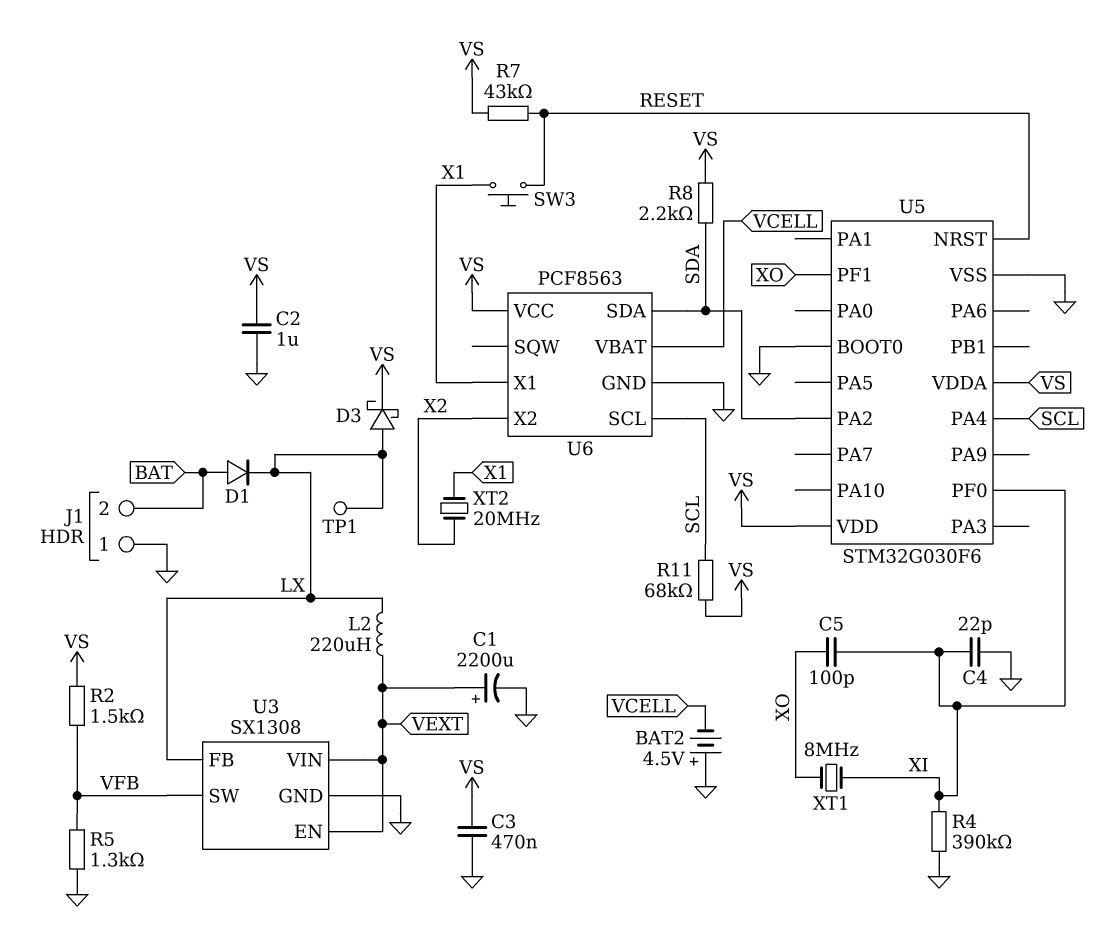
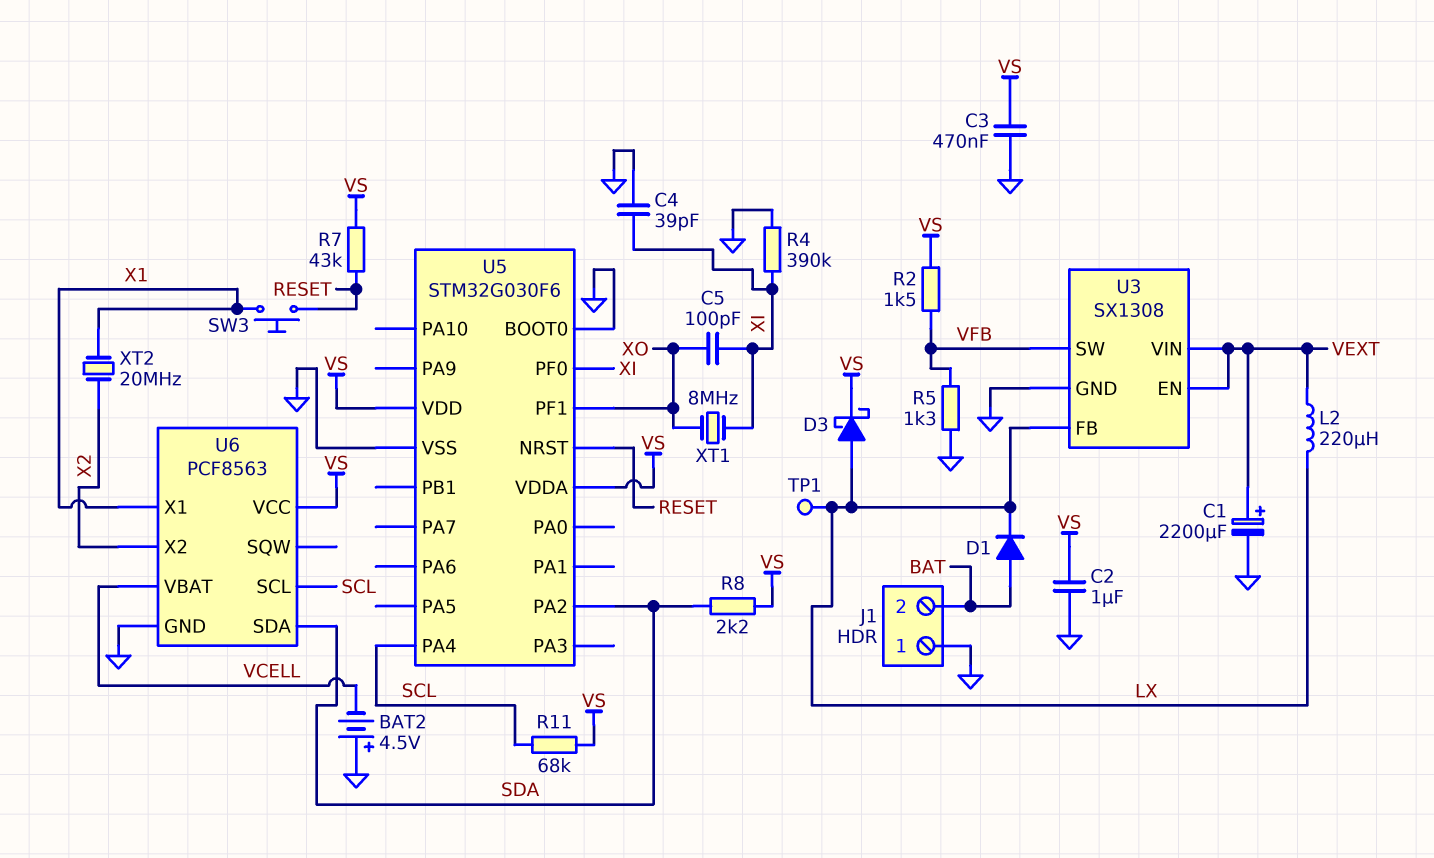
C4: 22pF (GND, XI) -> 39pF (GND, XI)

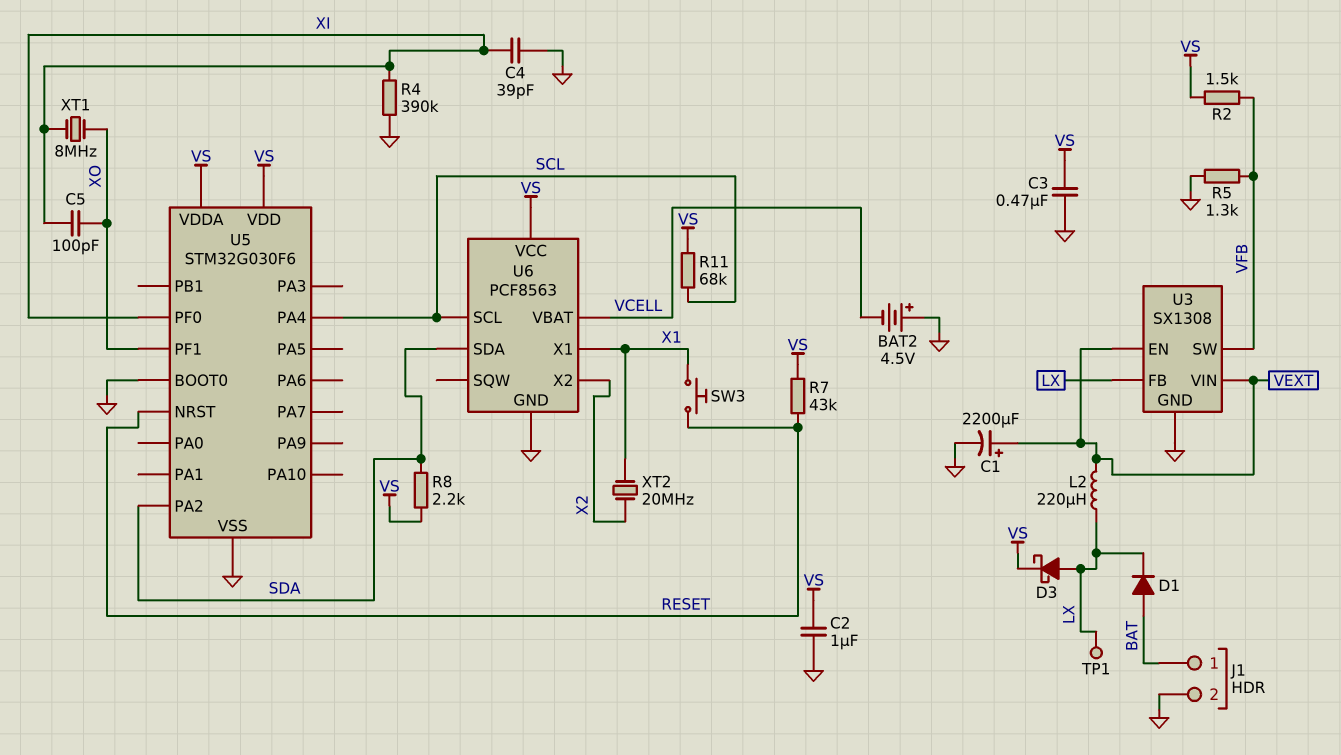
J1 pin 1: GND -> BAT
J1 pin 2: BAT -> GND

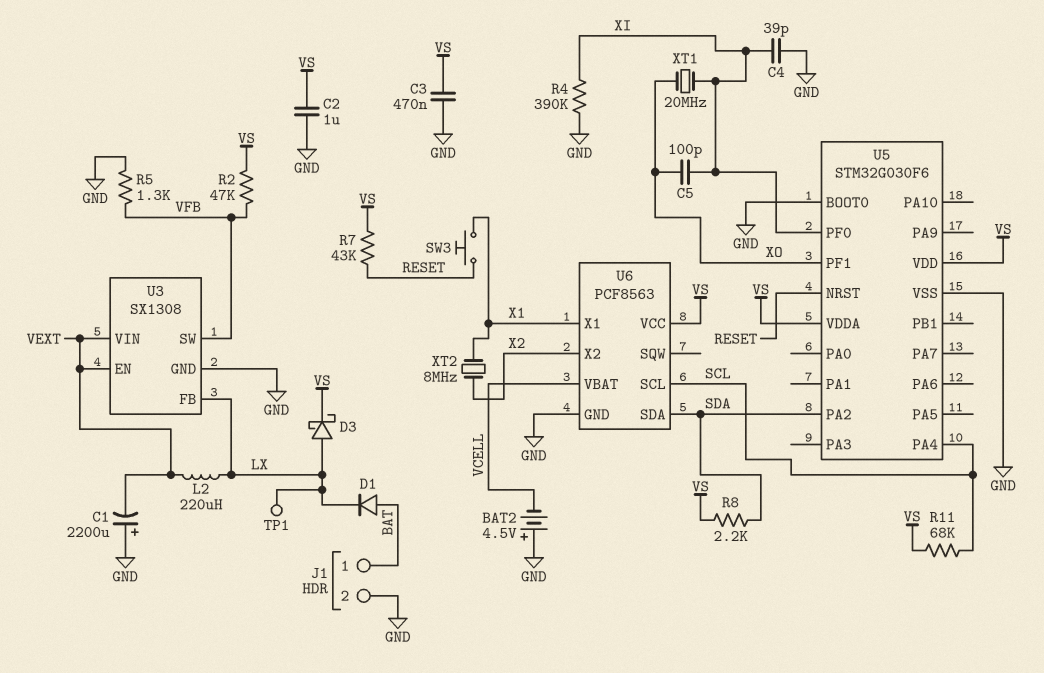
C1: 2200uF (plus VEXT, minus GND) -> 2200uF (plus GND, minus VEXT)
R2: 1.5k (VFB, VS) -> 47k (VFB, VS)
XT1: 8MHz (XI, XO) -> 20MHz (XI, XO)
XT2: 20MHz (X1, X2) -> 8MHz (X1, X2)

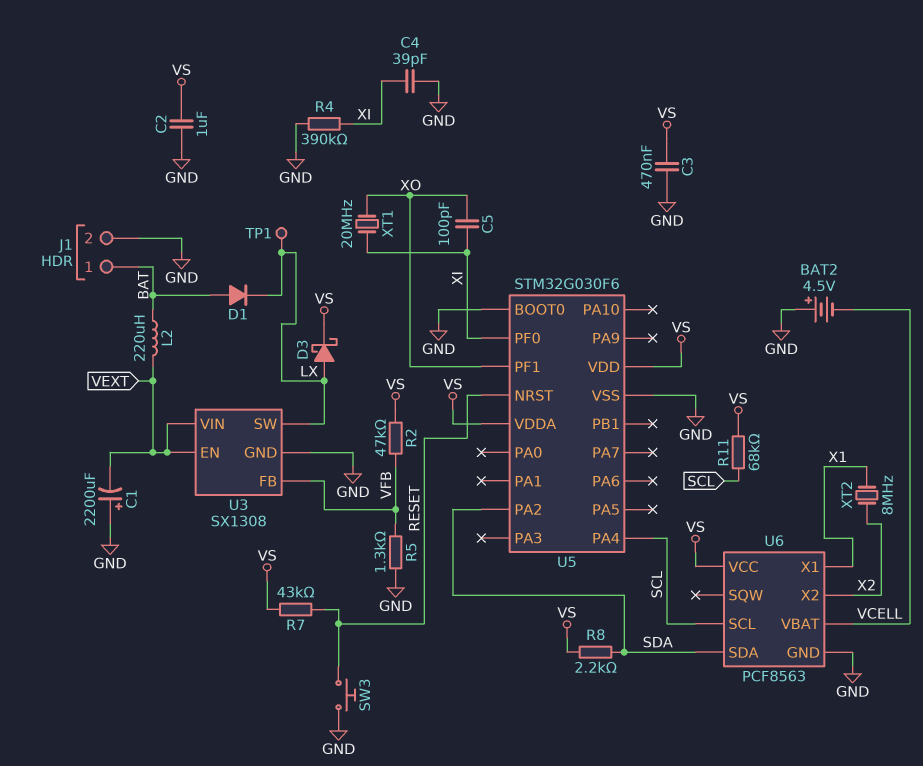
L2: 220uH (LX, VEXT) -> 220uH (BAT, VEXT)
SW3: button (RESET, X1) -> button (GND, RESET)
U3 pin FB: LX -> VFB
U3 pin SW: VFB -> LX

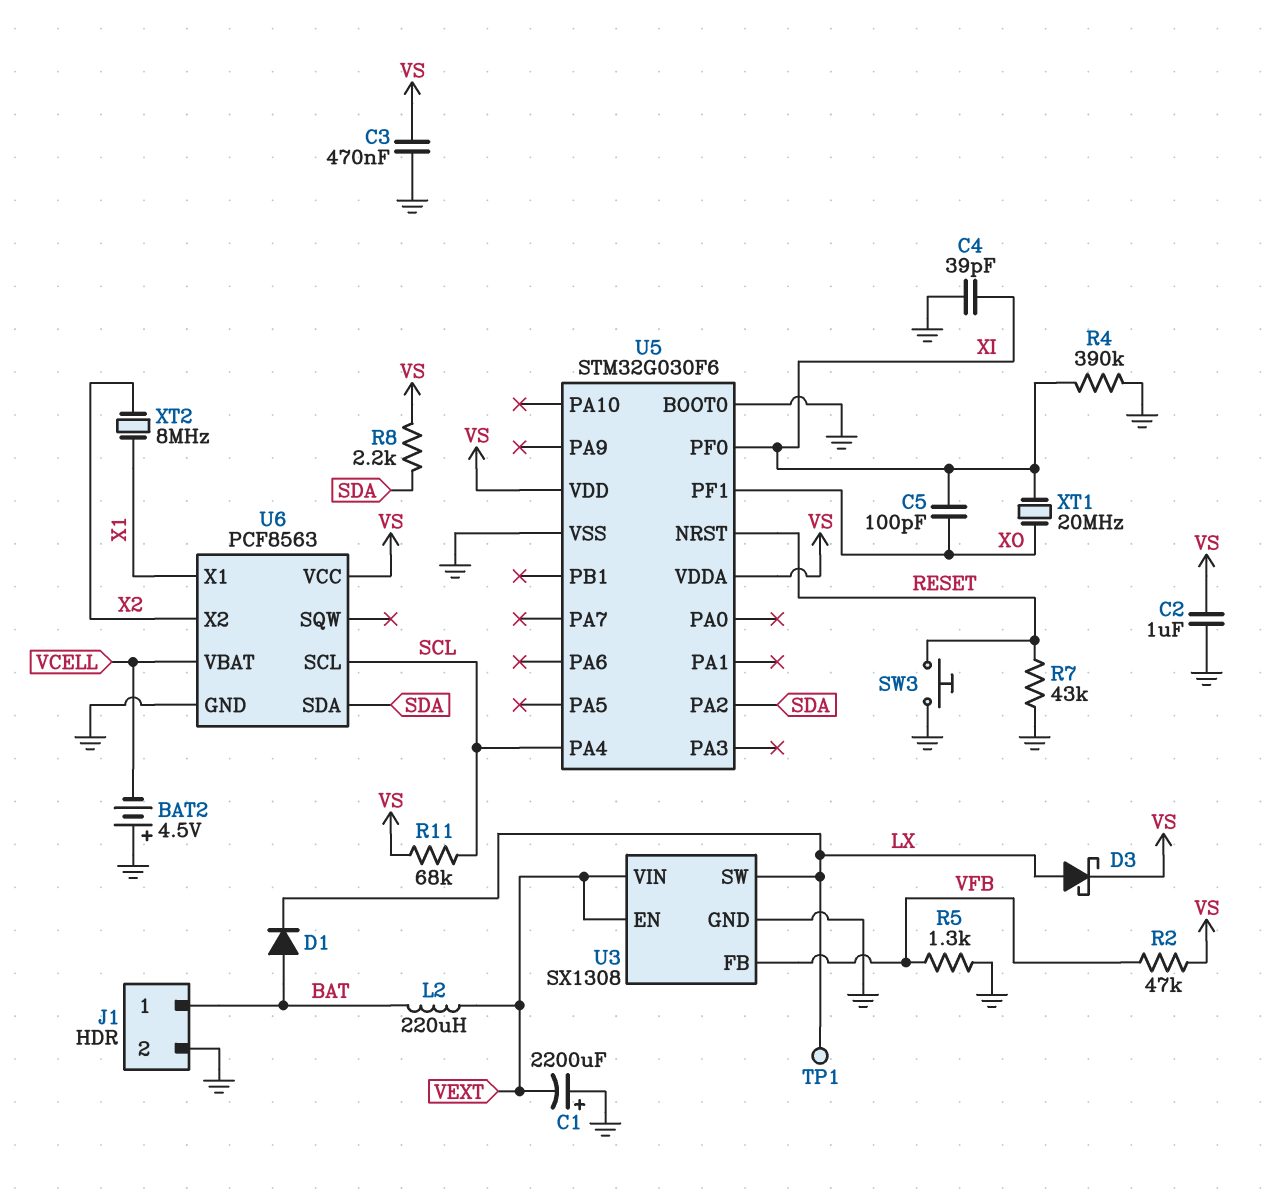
R7: 43k (RESET, VS) -> 43k (GND, RESET)

